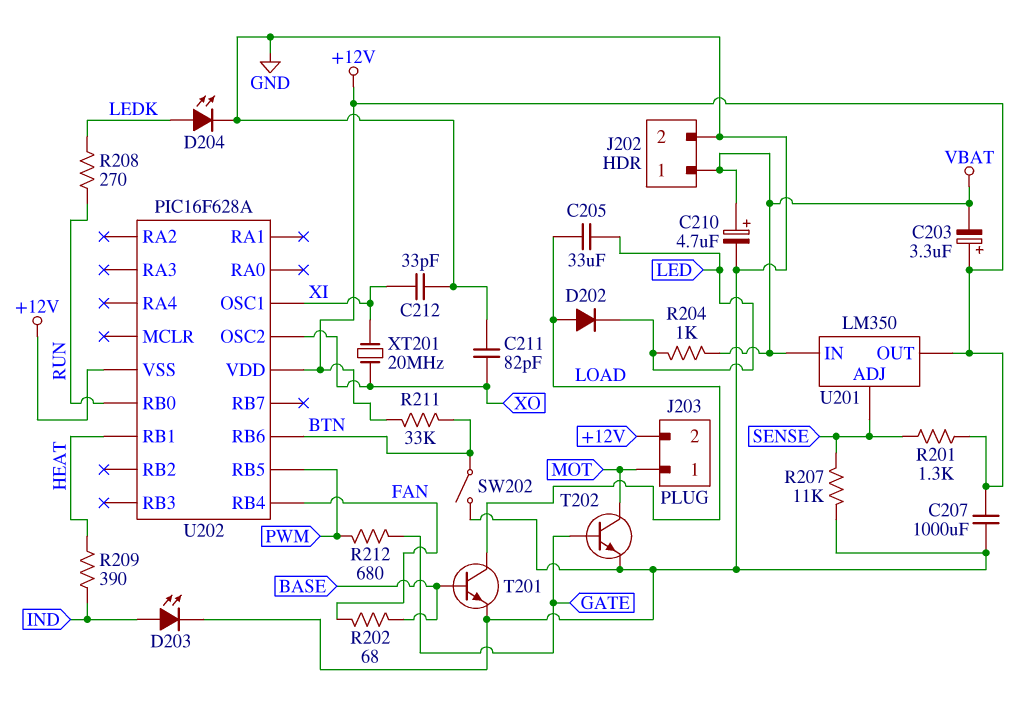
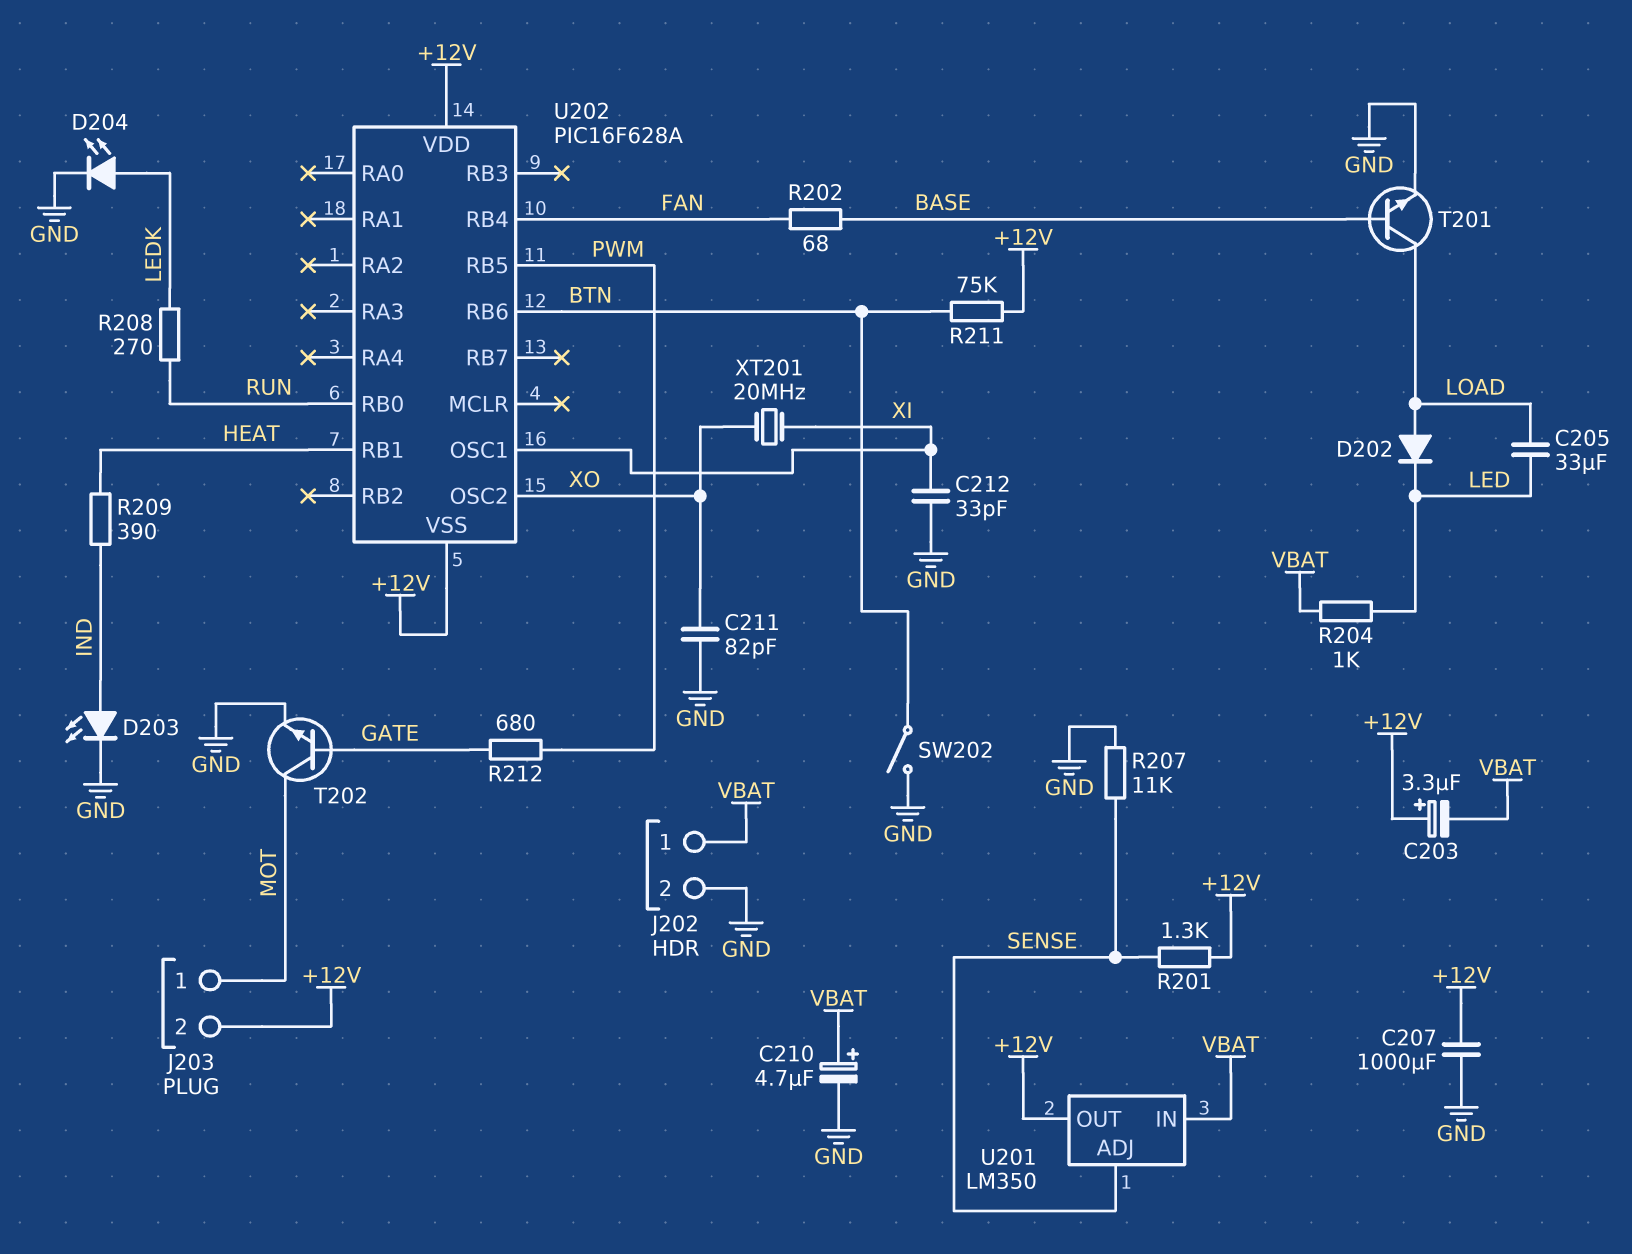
R211: 33k (+12V, BTN) -> 75k (+12V, BTN)

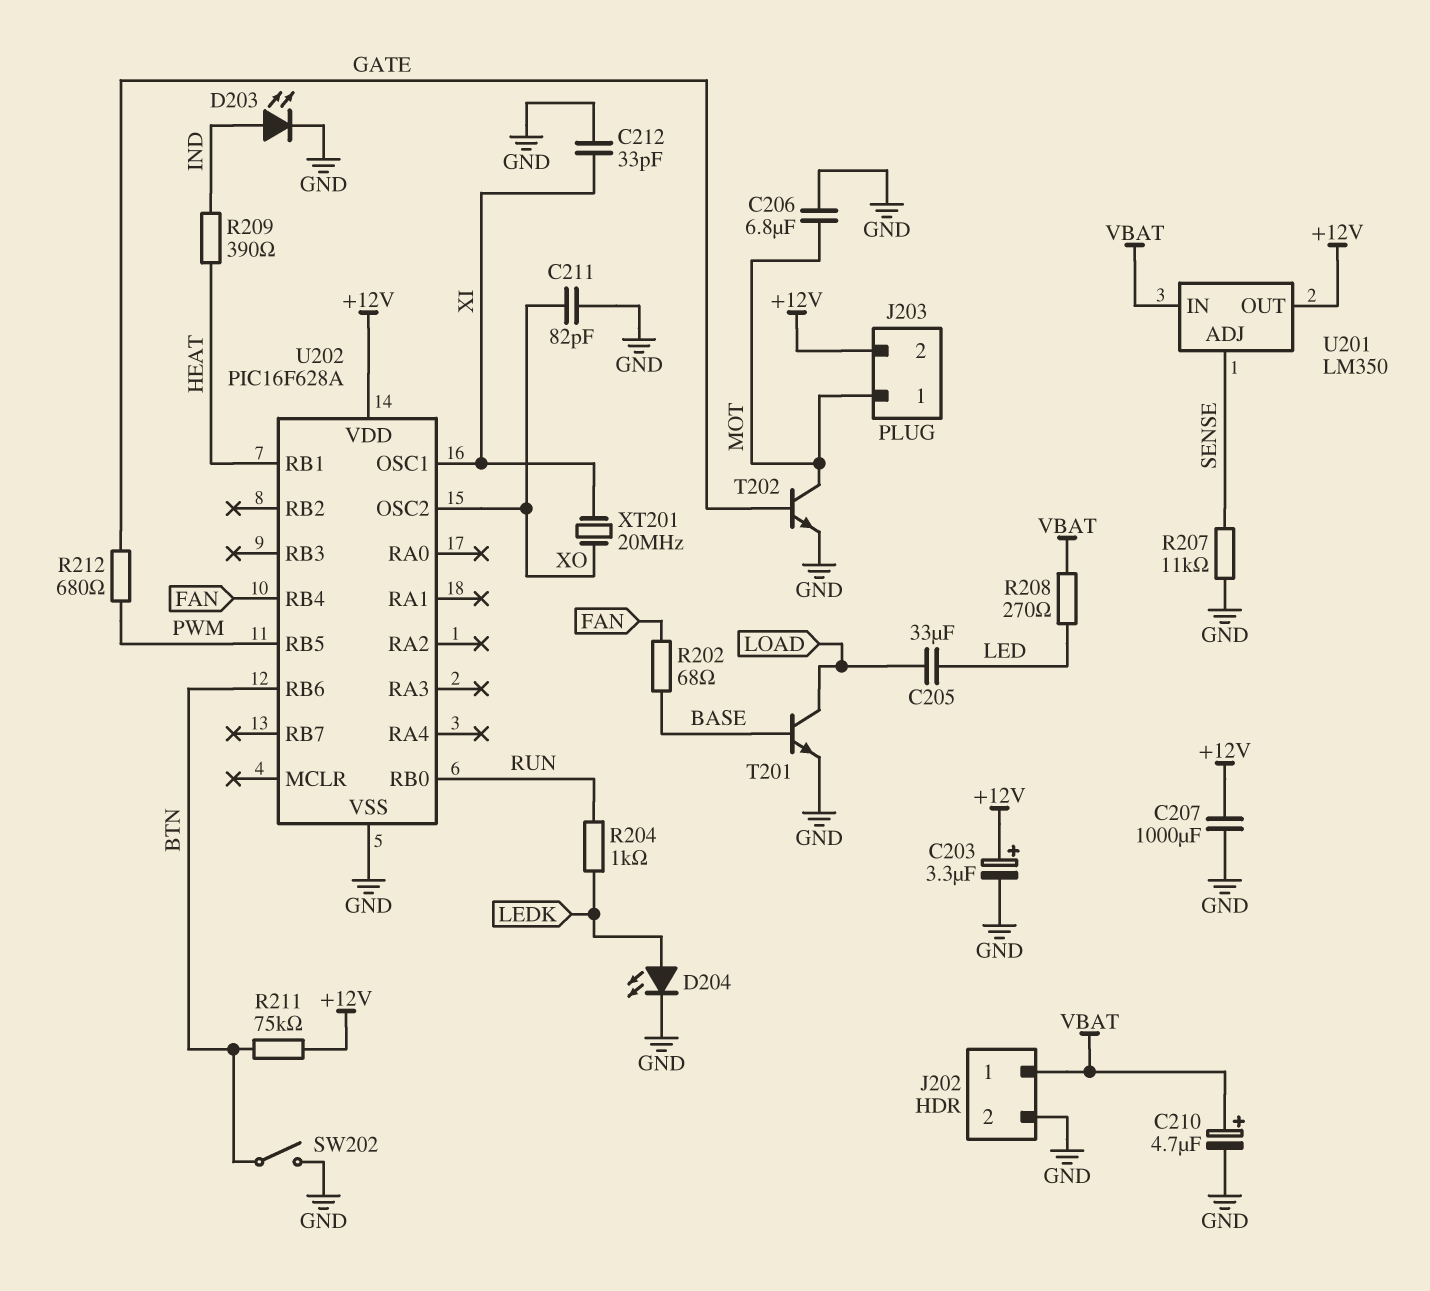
C203: 3.3uF (plus +12V, minus VBAT) -> 3.3uF (plus +12V, minus GND)
C206: none -> 6.8uF (GND, MOT)
D202: diode (A LOAD, K LED) -> none
R201: 1.3k (+12V, SENSE) -> none
R204: 1k (LED, VBAT) -> 1k (LEDK, RUN)
R208: 270 (LEDK, RUN) -> 270 (LED, VBAT)
U202 pin VSS: +12V -> GND

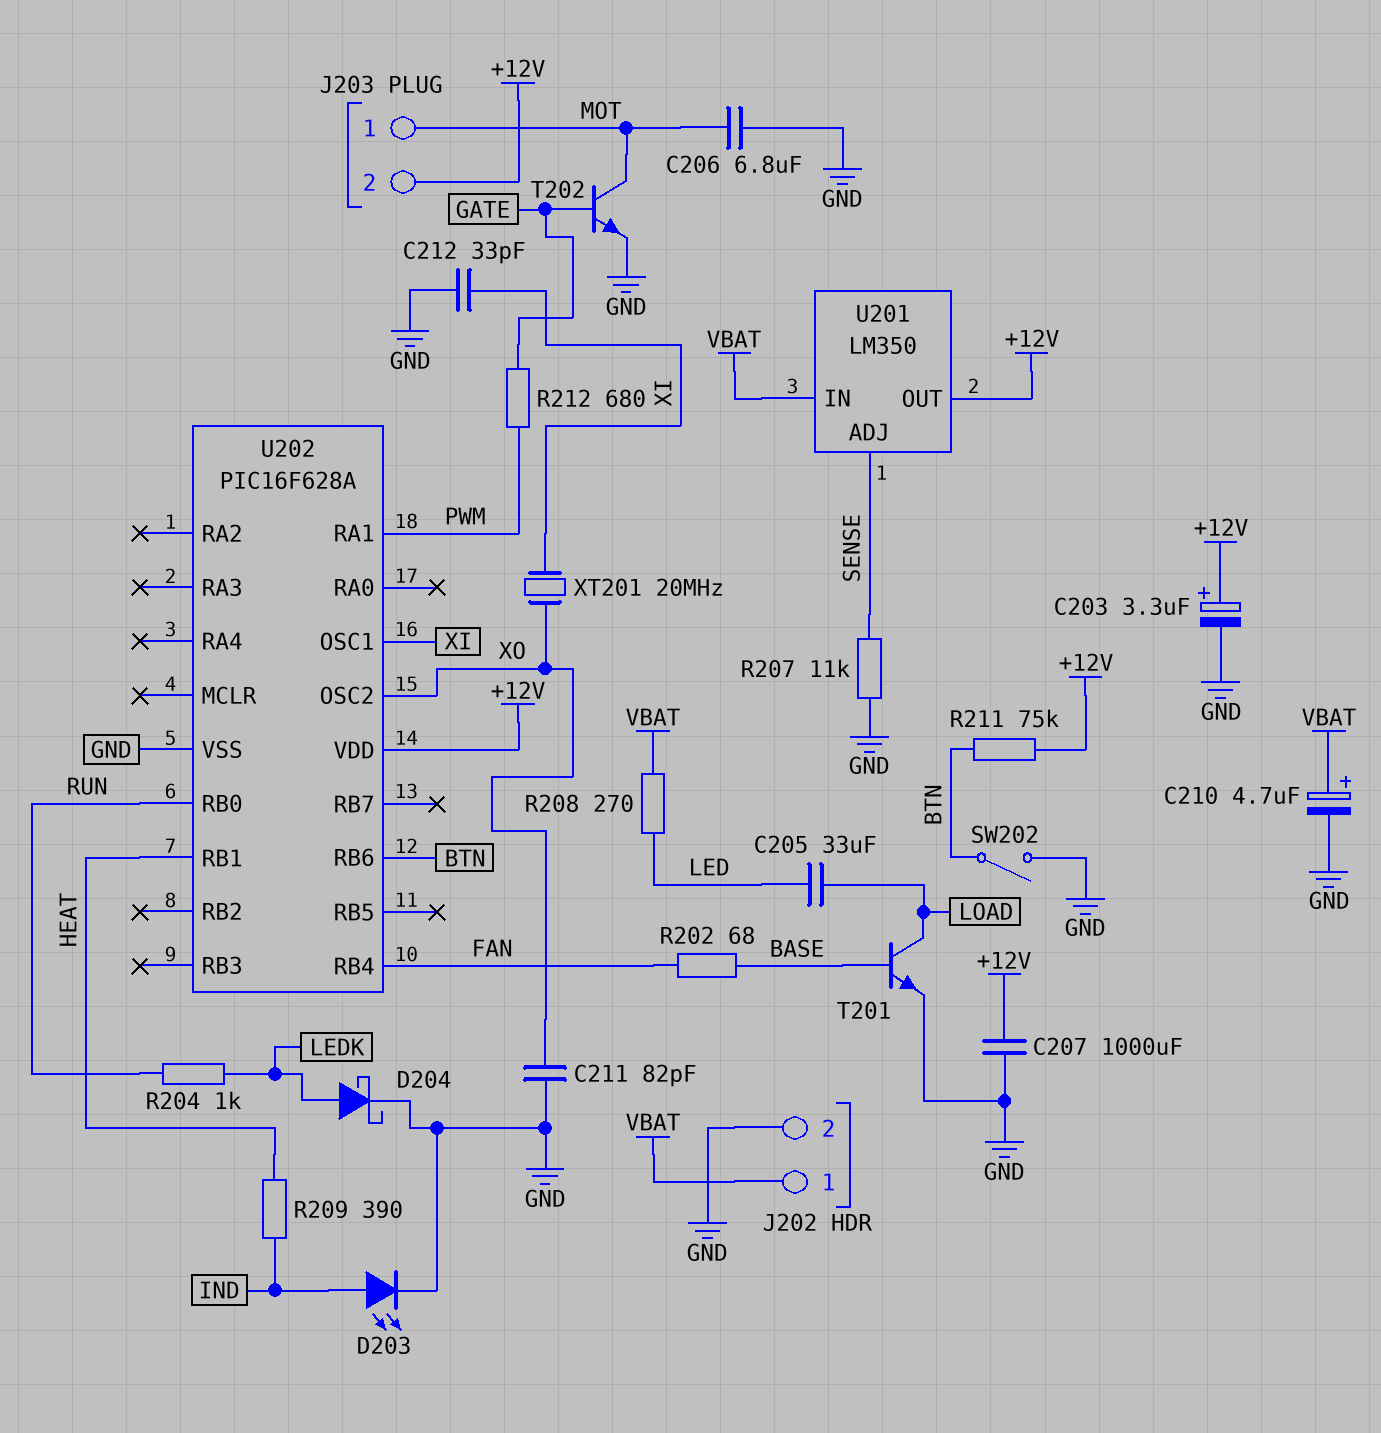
D204: LED (A LEDK, K GND) -> schottky (A LEDK, K GND)
U202 pin RA1: none -> PWM
U202 pin RB5: PWM -> none

